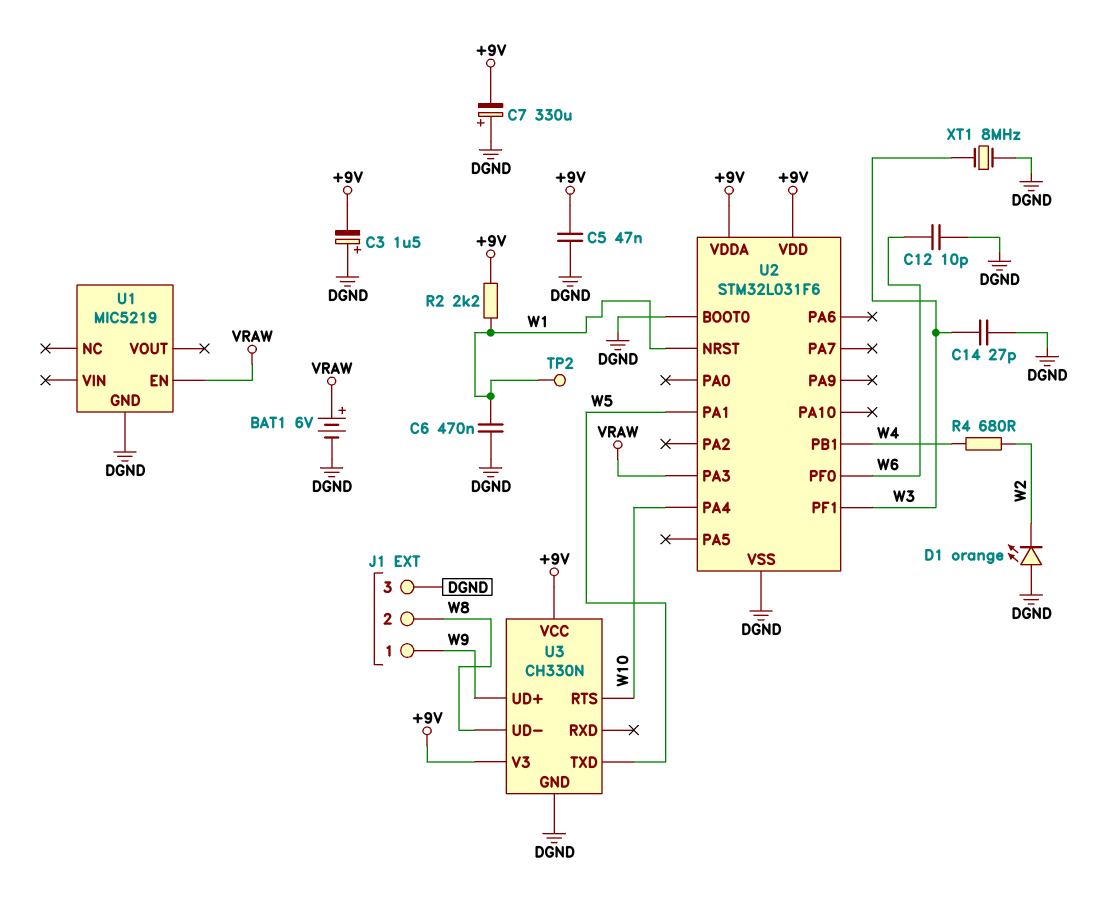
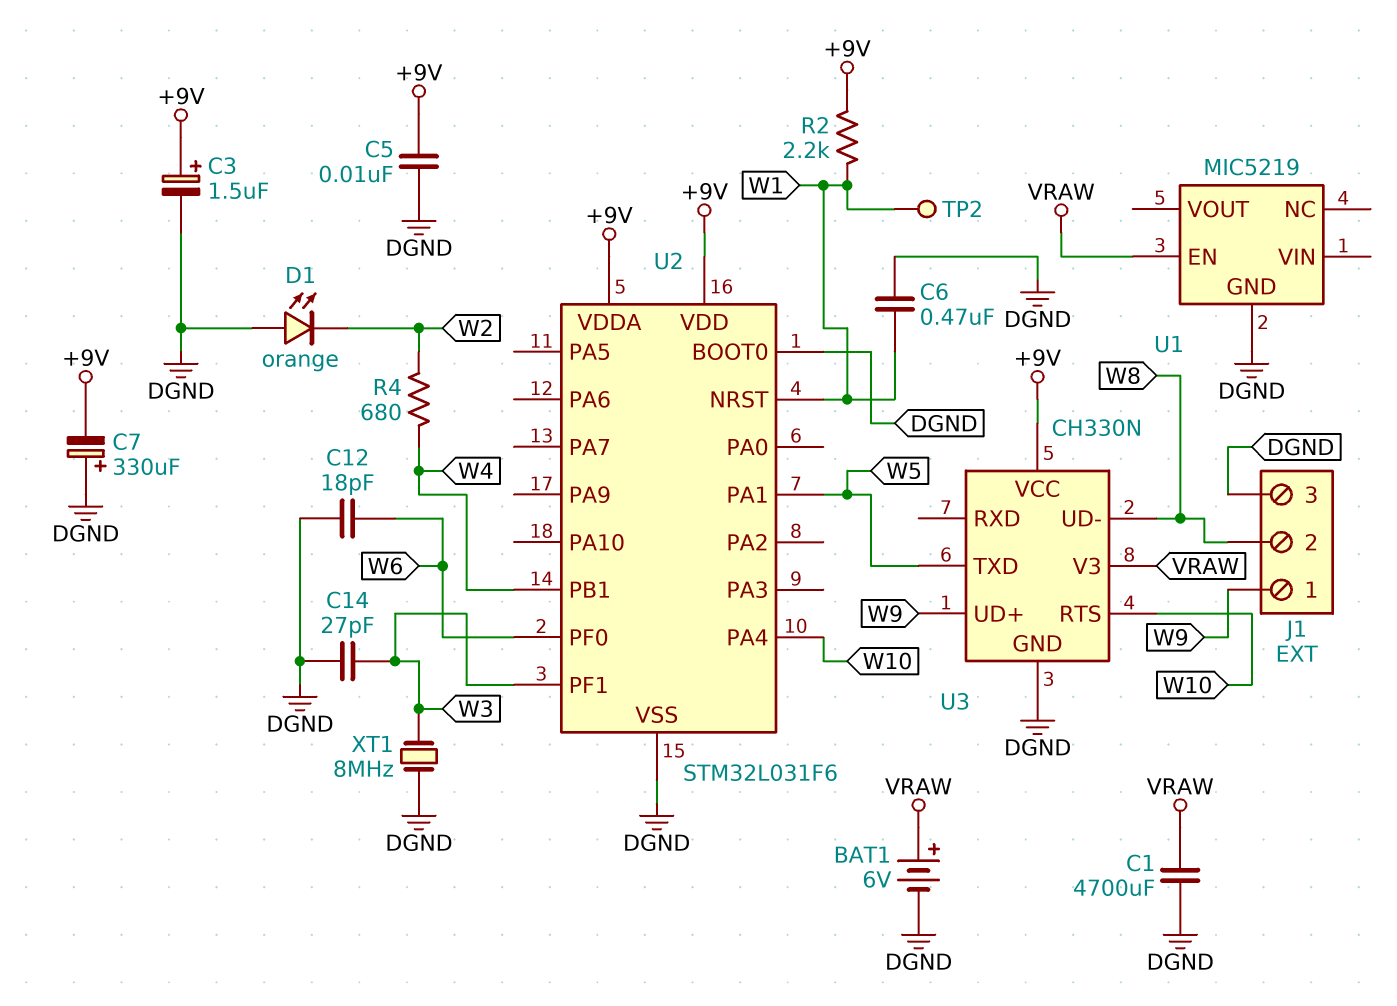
C1: none -> 4700uF (DGND, VRAW)
C3: 1.5uF (plus DGND, minus +9V) -> 1.5uF (plus +9V, minus DGND)
C5: 47nF (+9V, DGND) -> 10nF (+9V, DGND)
C12: 10pF (DGND, W6) -> 18pF (DGND, W6)
U2 pin PA3: VRAW -> none
U3 pin V3: +9V -> VRAW

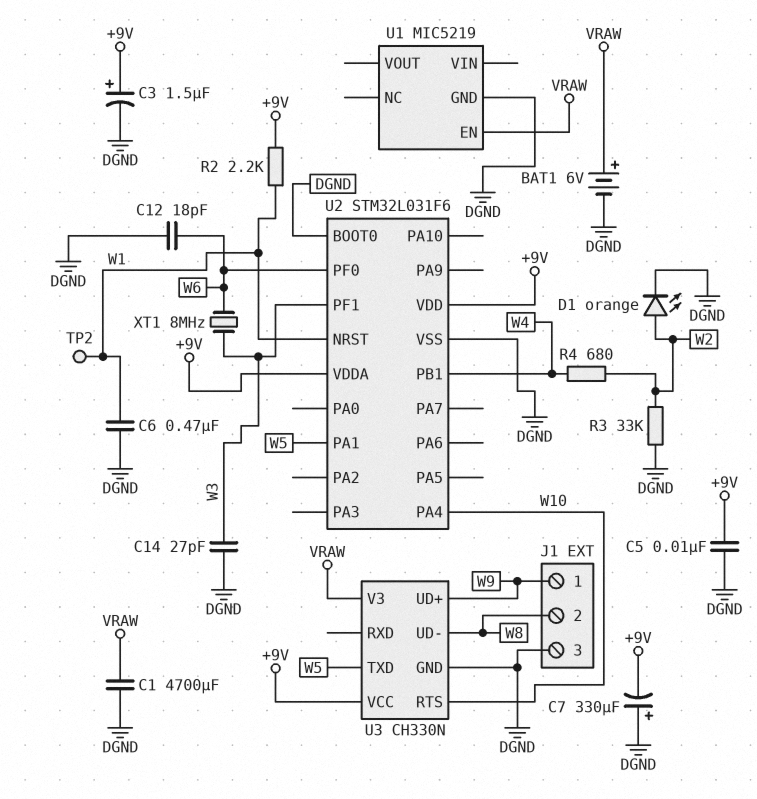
D1: LED orange (A DGND, K W2) -> LED orange (A W2, K DGND)
R3: none -> 33k (DGND, W2)
XT1: 8MHz (DGND, W3) -> 8MHz (W3, W6)

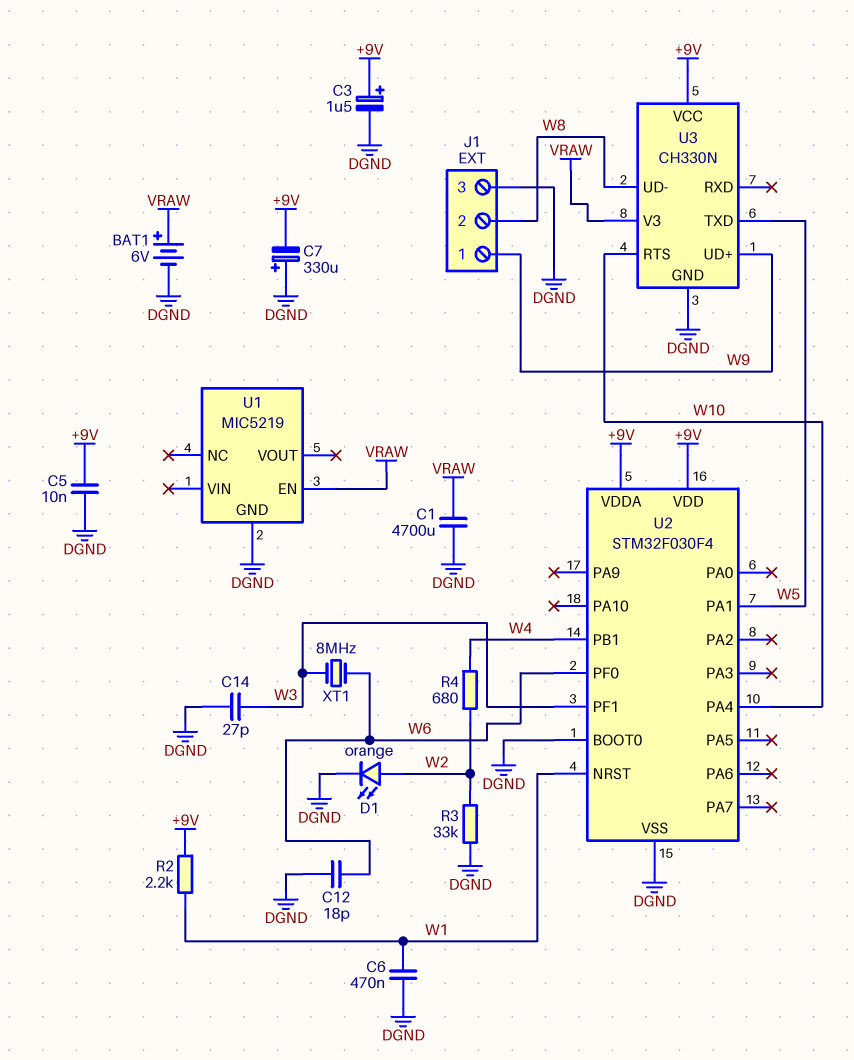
TP2: test point (W1) -> none
U2: STM32L031F6 -> STM32F030F4

